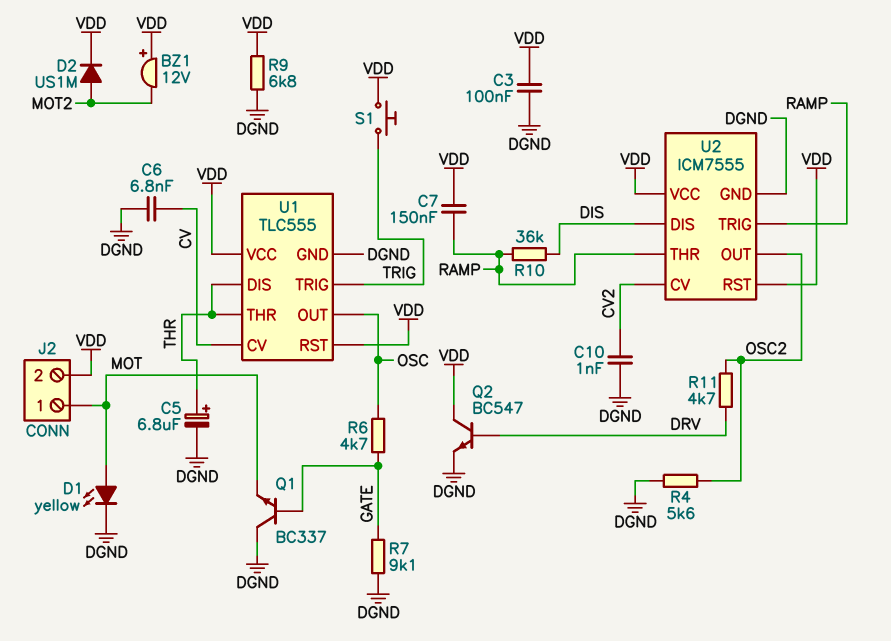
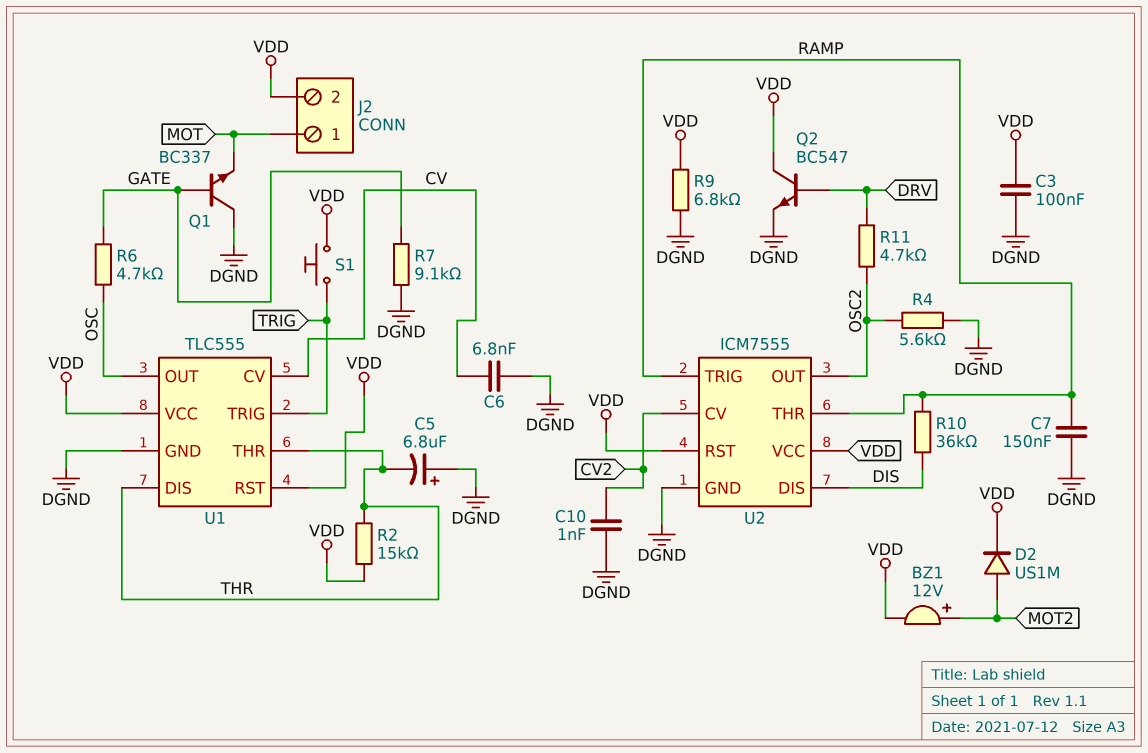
BZ1: buzzer 12V (plus VDD, minus MOT2) -> buzzer 12V (plus MOT2, minus VDD)
C5: 6.8uF (plus THR, minus DGND) -> 6.8uF (plus DGND, minus THR)
C7: 150nF (RAMP, VDD) -> 150nF (DGND, RAMP)
D1: LED yellow (A MOT, K DGND) -> none
R2: none -> 15k (THR, VDD)

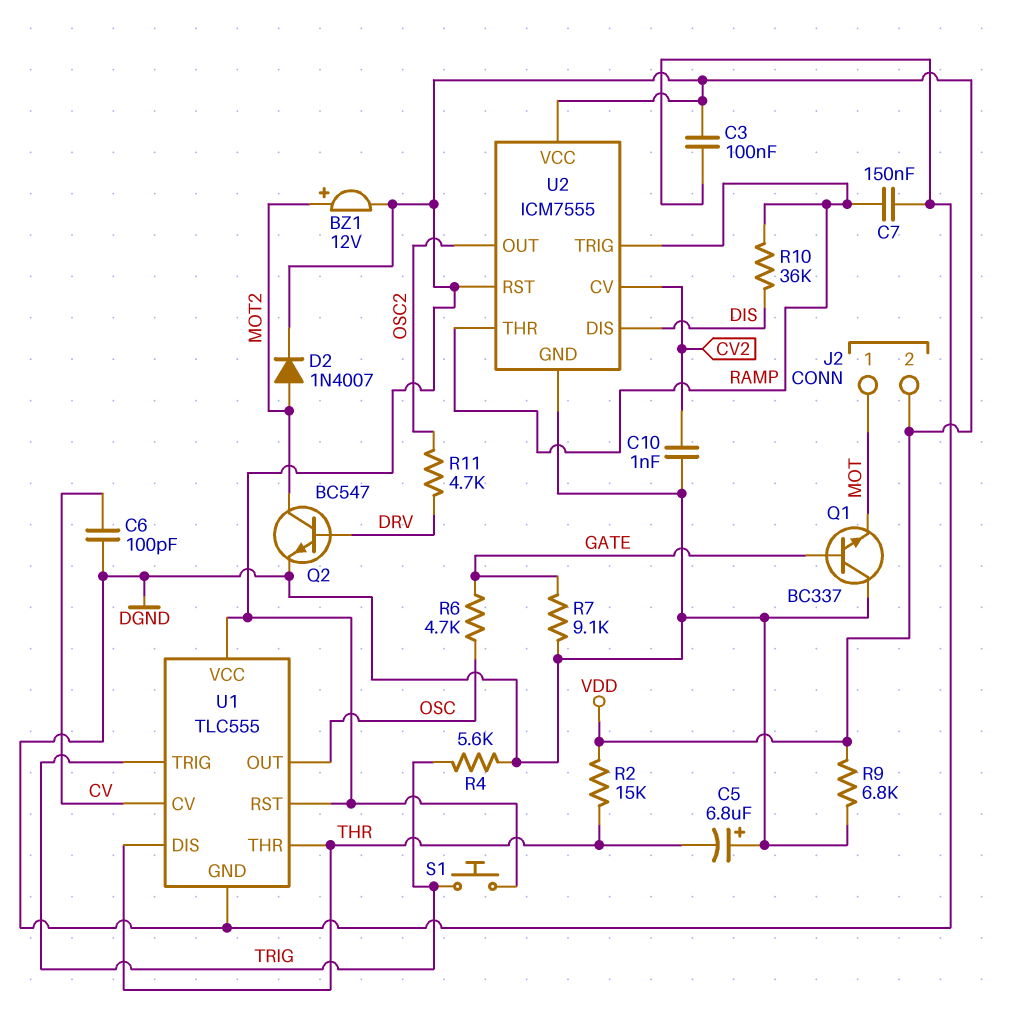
C6: 6.8nF (CV, DGND) -> 100pF (CV, DGND)
D2: diode US1M (A MOT2, K VDD) -> diode 1N4007 (A MOT2, K VDD)
Q2: NPN BC547 (B DRV, C VDD, E DGND) -> NPN BC547 (B DRV, C MOT2, E DGND)
R4: 5.6k (DGND, OSC2) -> 5.6k (DGND, TRIG)

